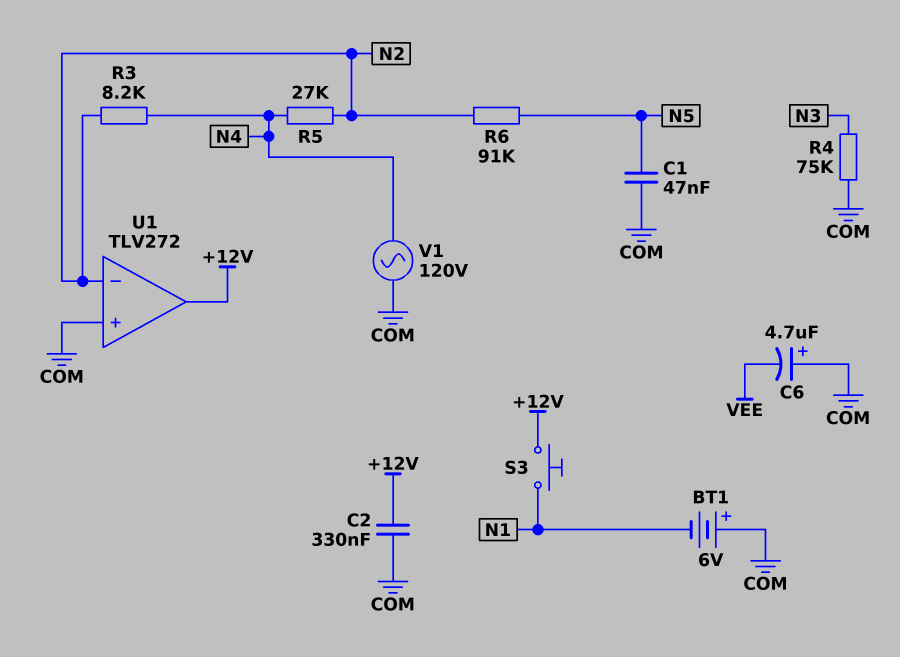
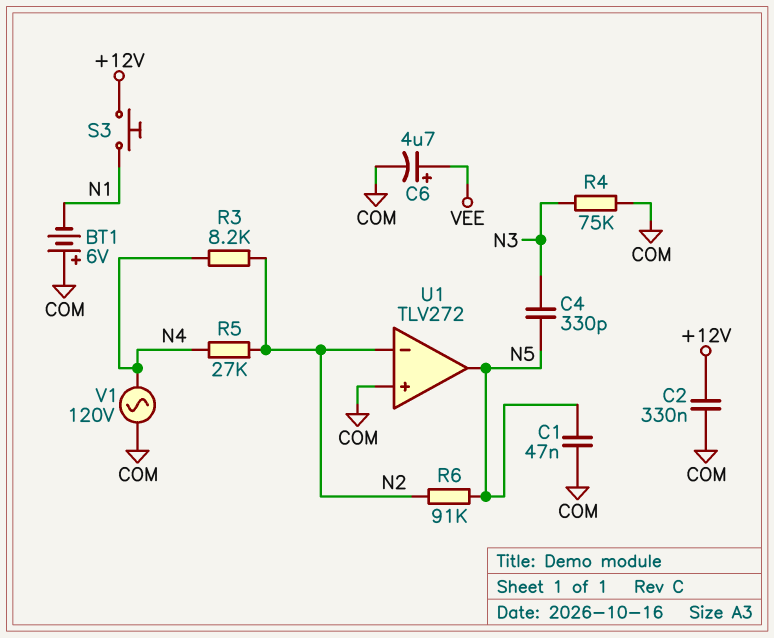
C4: none -> 330pF (N3, N5)
C6: 4.7uF (plus COM, minus VEE) -> 4.7uF (plus VEE, minus COM)
U1 pin out: +12V -> N5

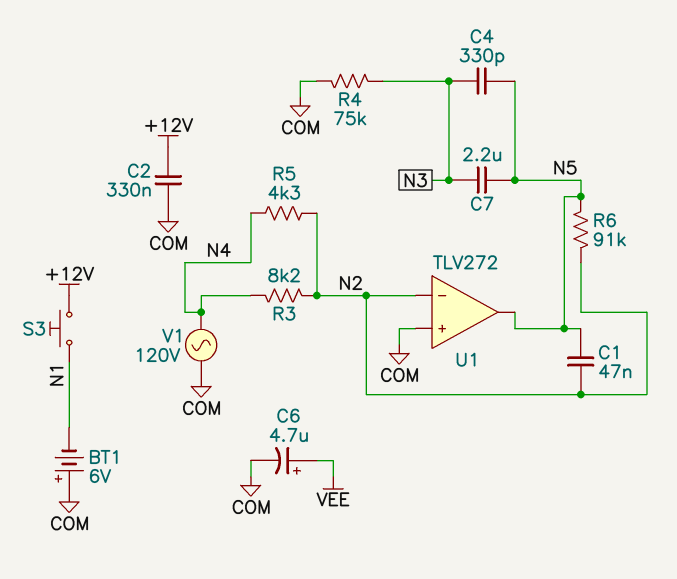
C1: 47nF (COM, N5) -> 47nF (N2, N5)
C7: none -> 2.2uF (N3, N5)
R5: 27k (N2, N4) -> 4.3k (N2, N4)

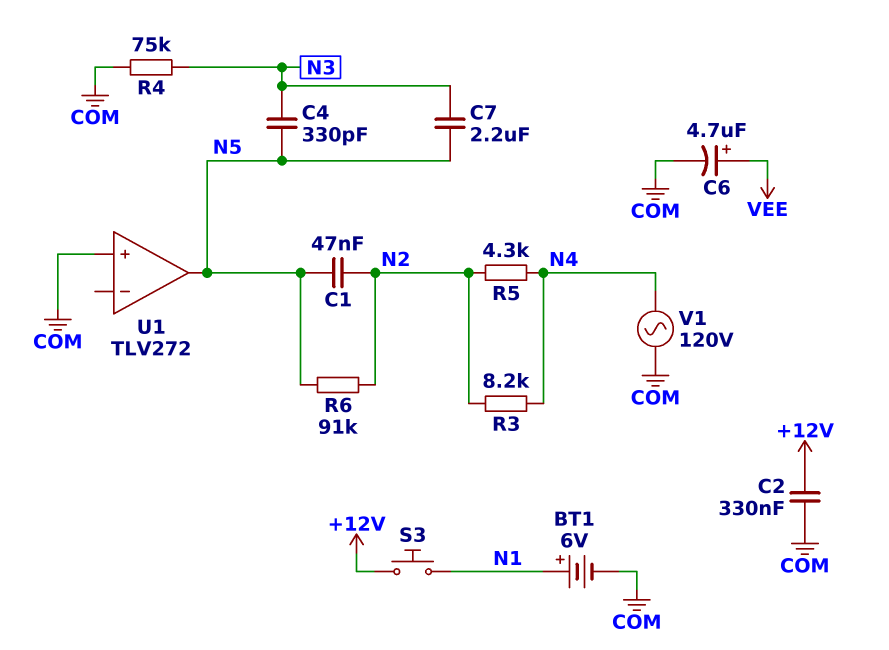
BT1: 6V (plus COM, minus N1) -> 6V (plus N1, minus COM)
U1 pin in-: N2 -> none

